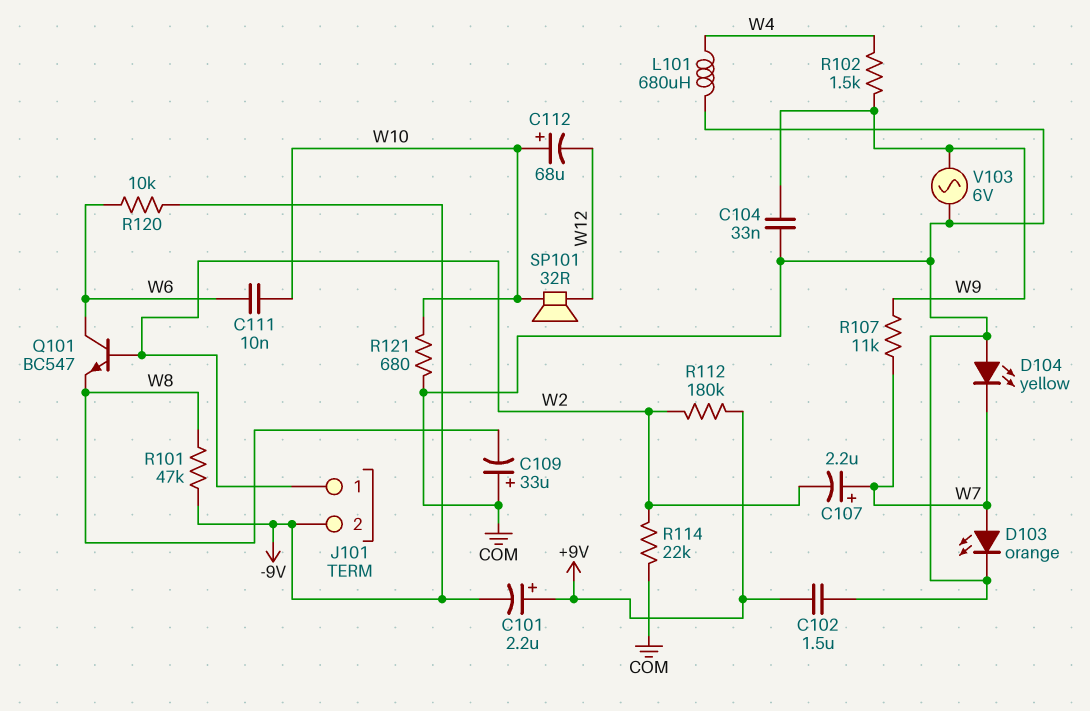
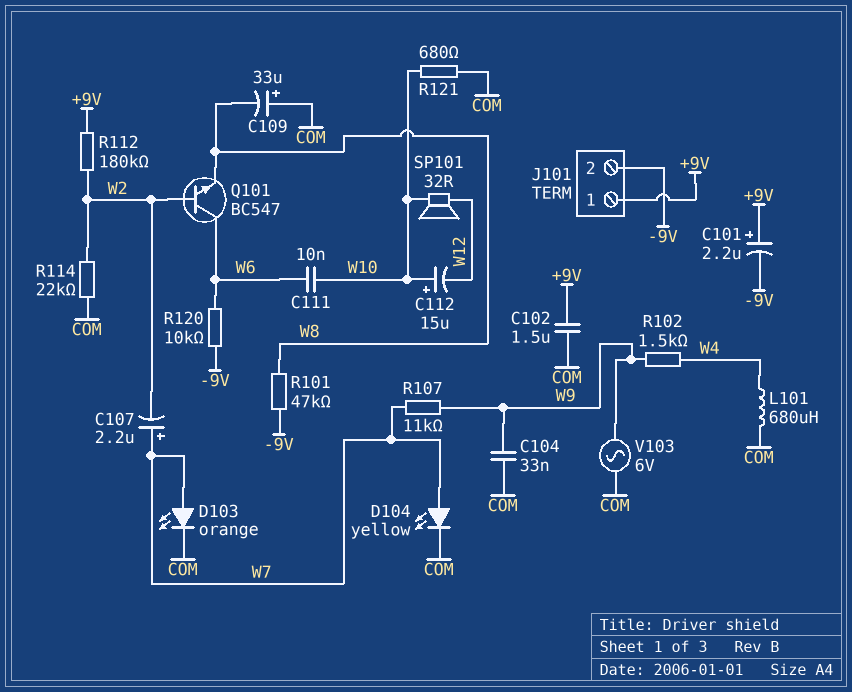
C112: 68uF (plus W10, minus W12) -> 15uF (plus W10, minus W12)
D104: LED yellow (A COM, K W7) -> LED yellow (A W7, K COM)
J101 pin 1: W2 -> +9V

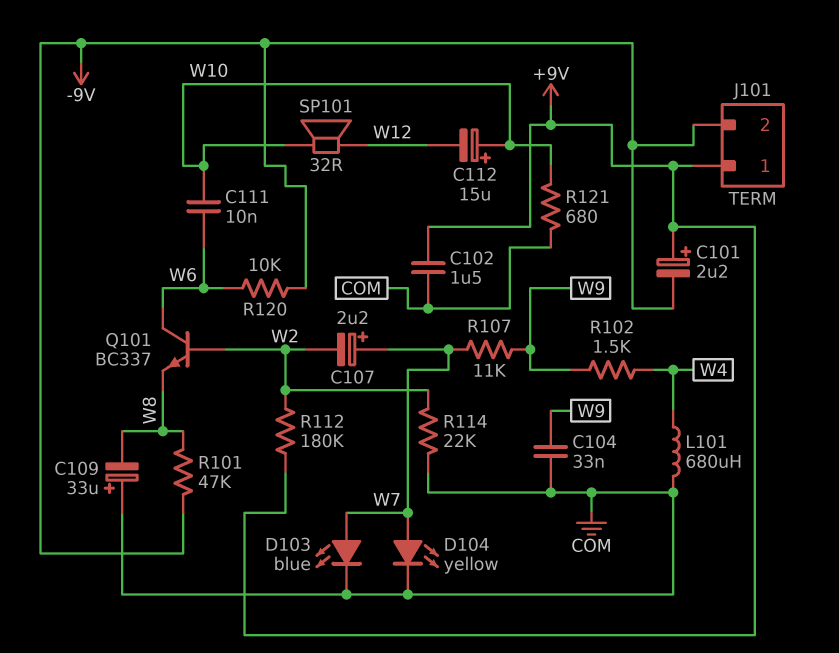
D103: LED orange (A W7, K COM) -> LED blue (A W7, K COM)
Q101: NPN BC547 (B W2, C W6, E W8) -> NPN BC337 (B W2, C W6, E W8)
V103: AC 6V (COM, W9) -> none

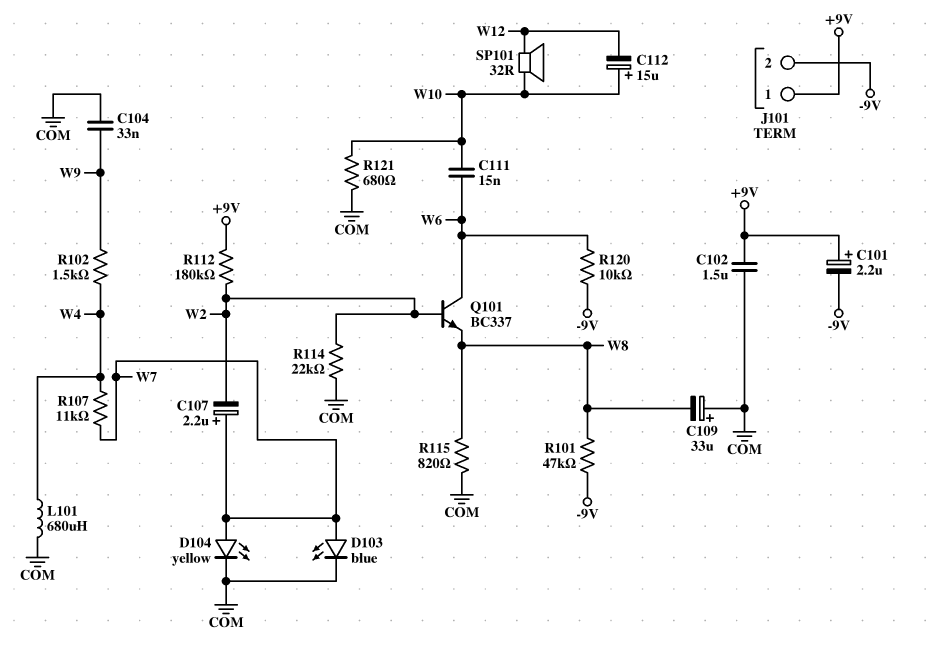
C111: 10nF (W6, W10) -> 15nF (W6, W10)
R107: 11k (W7, W9) -> 11k (W4, W7)
R115: none -> 820 (COM, W8)

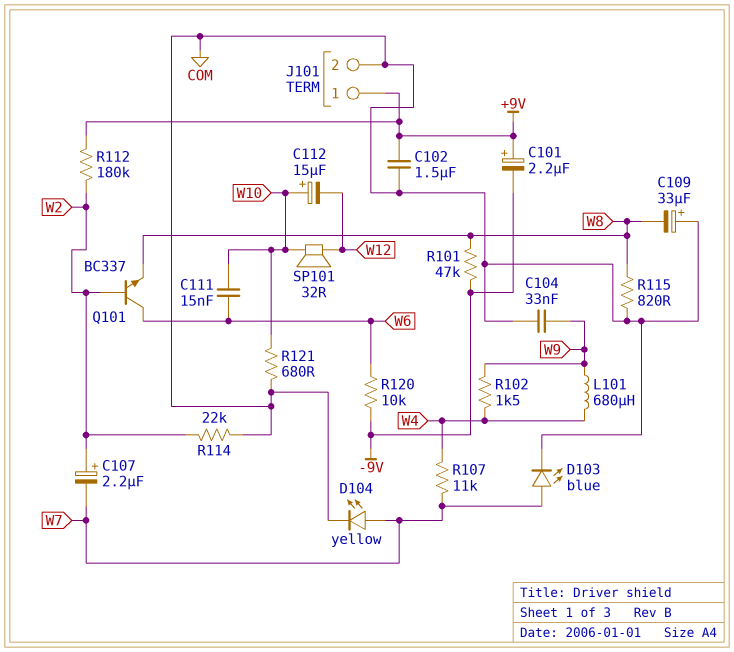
C107: 2.2uF (plus W7, minus W2) -> 2.2uF (plus W2, minus W7)
J101 pin 2: -9V -> COM
L101: 680uH (COM, W4) -> 680uH (W4, W9)

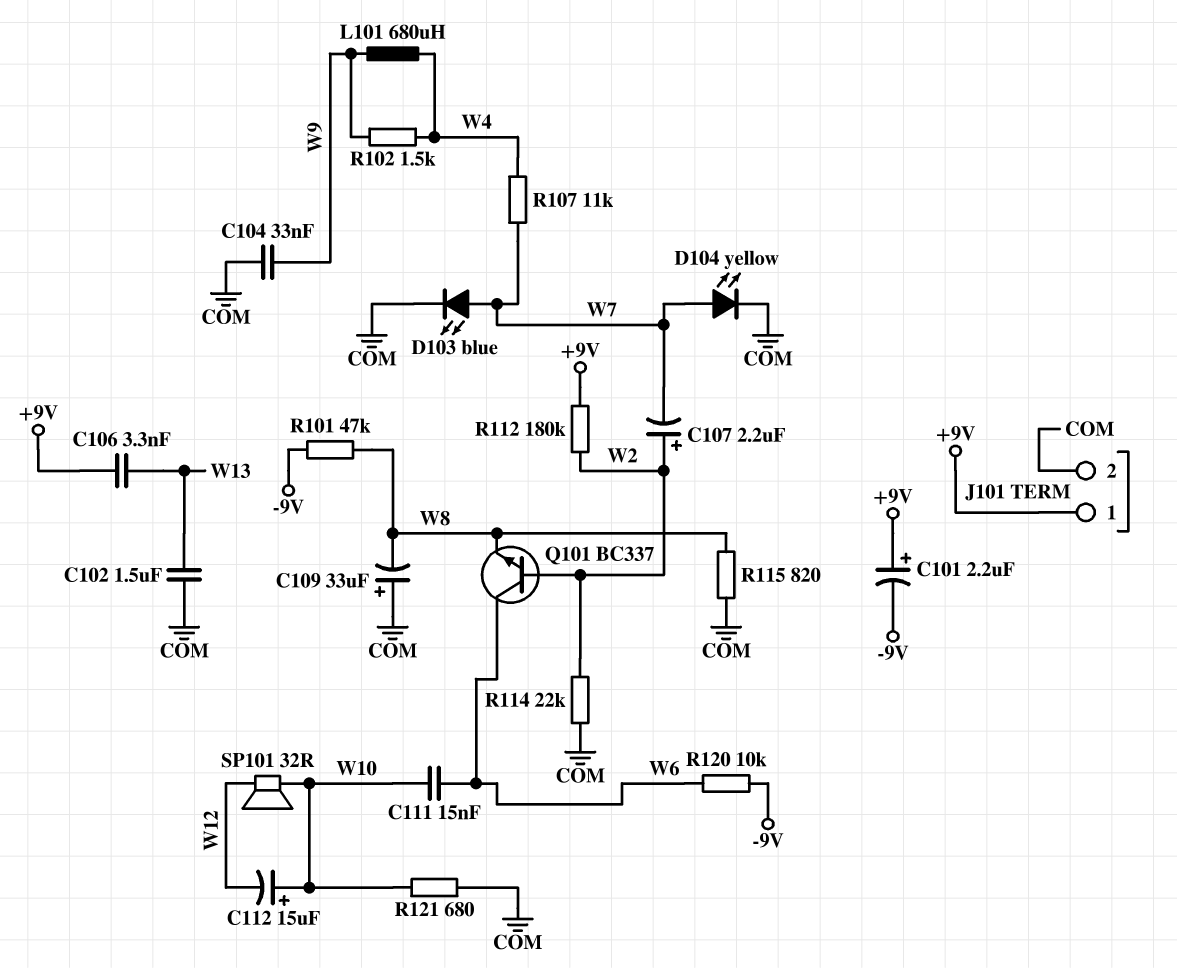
C102: 1.5uF (+9V, COM) -> 1.5uF (COM, W13)
C106: none -> 3.3nF (+9V, W13)

